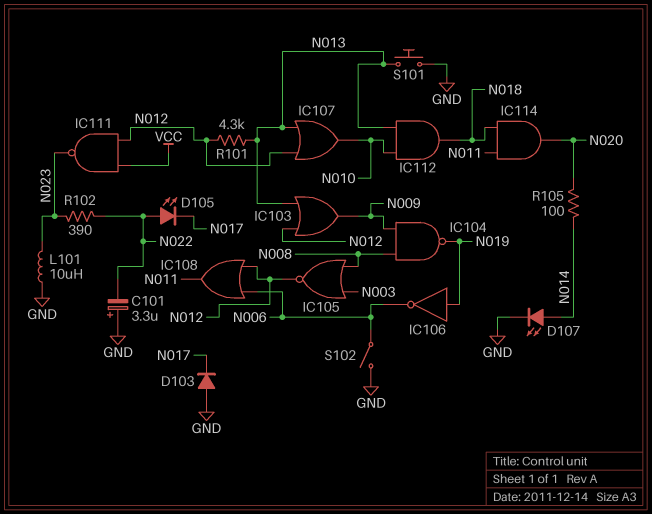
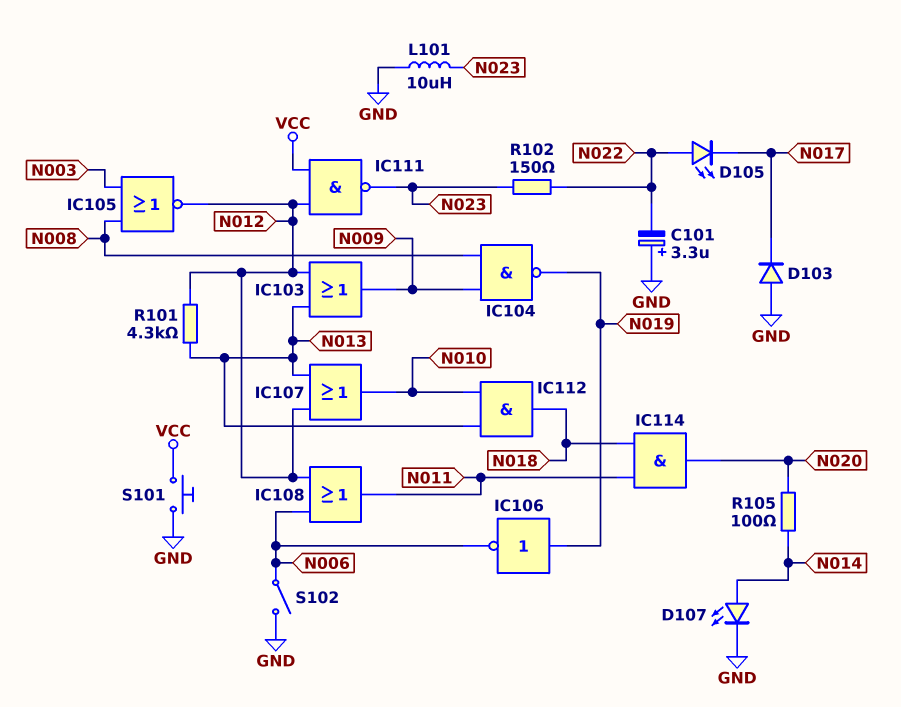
R102: 390 (N022, N023) -> 150 (N022, N023)
S101: button (GND, N013) -> button (GND, VCC)

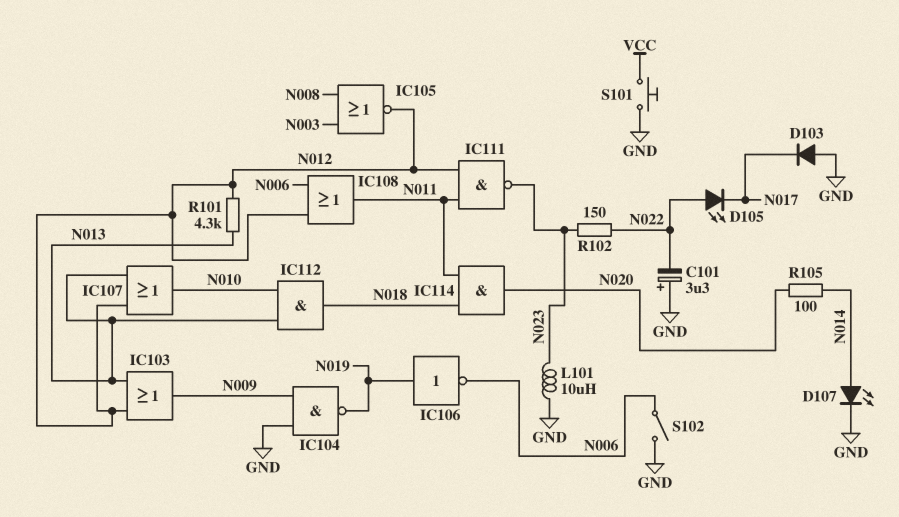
IC104: NAND (in N008, in N009, out N019) -> NAND (in GND, in N009, out N019)
IC111: NAND (in N012, in VCC, out N023) -> NAND (in N011, in N012, out N023)

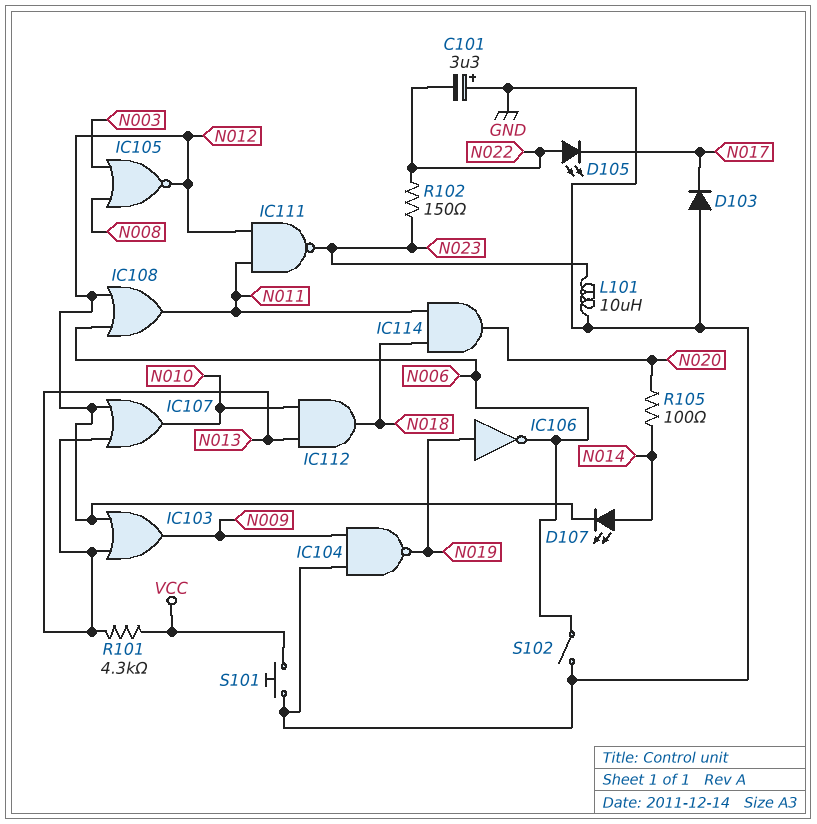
D107: LED (A N014, K GND) -> LED (A N014, K N012)
R101: 4.3k (N012, N013) -> 4.3k (N013, VCC)

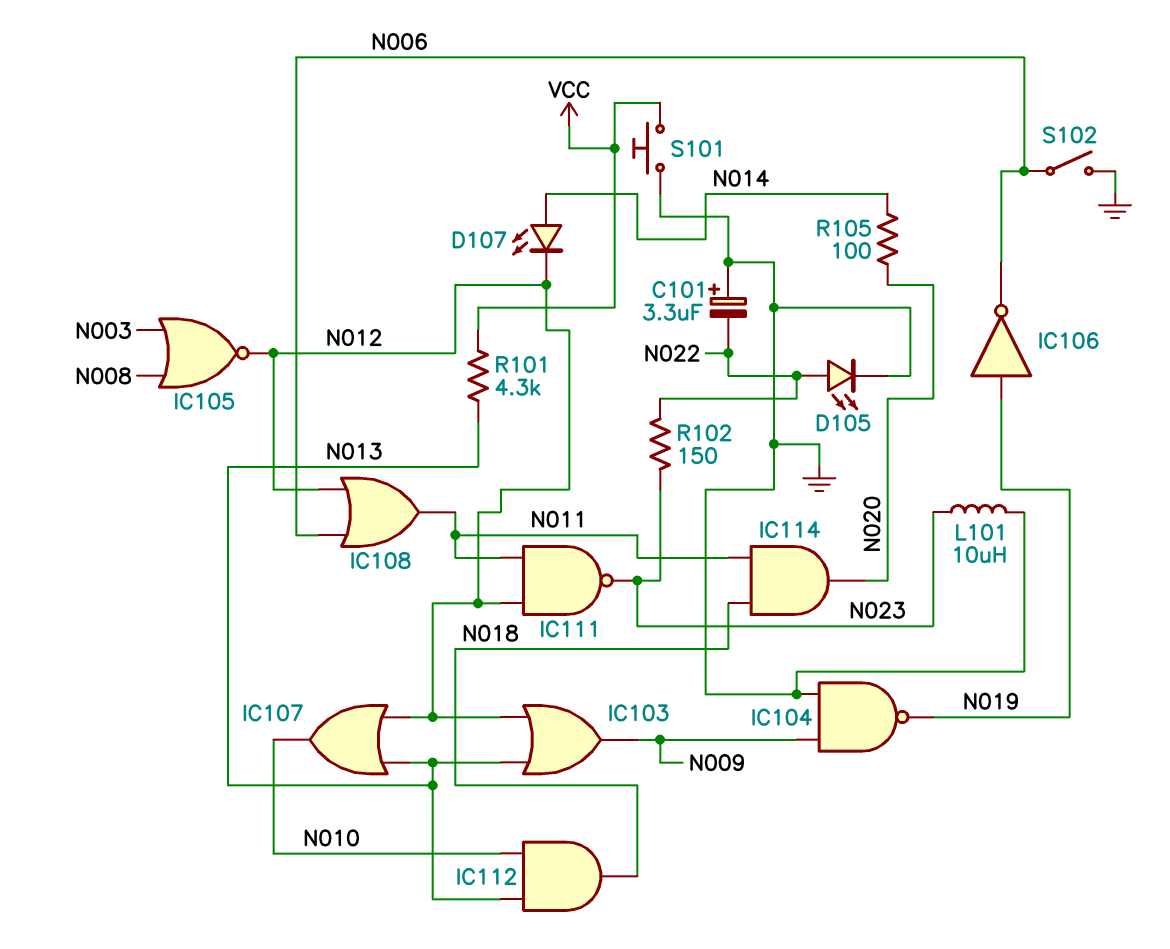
D103: diode (A GND, K N017) -> none
D105: LED (A N022, K N017) -> LED (A N022, K GND)

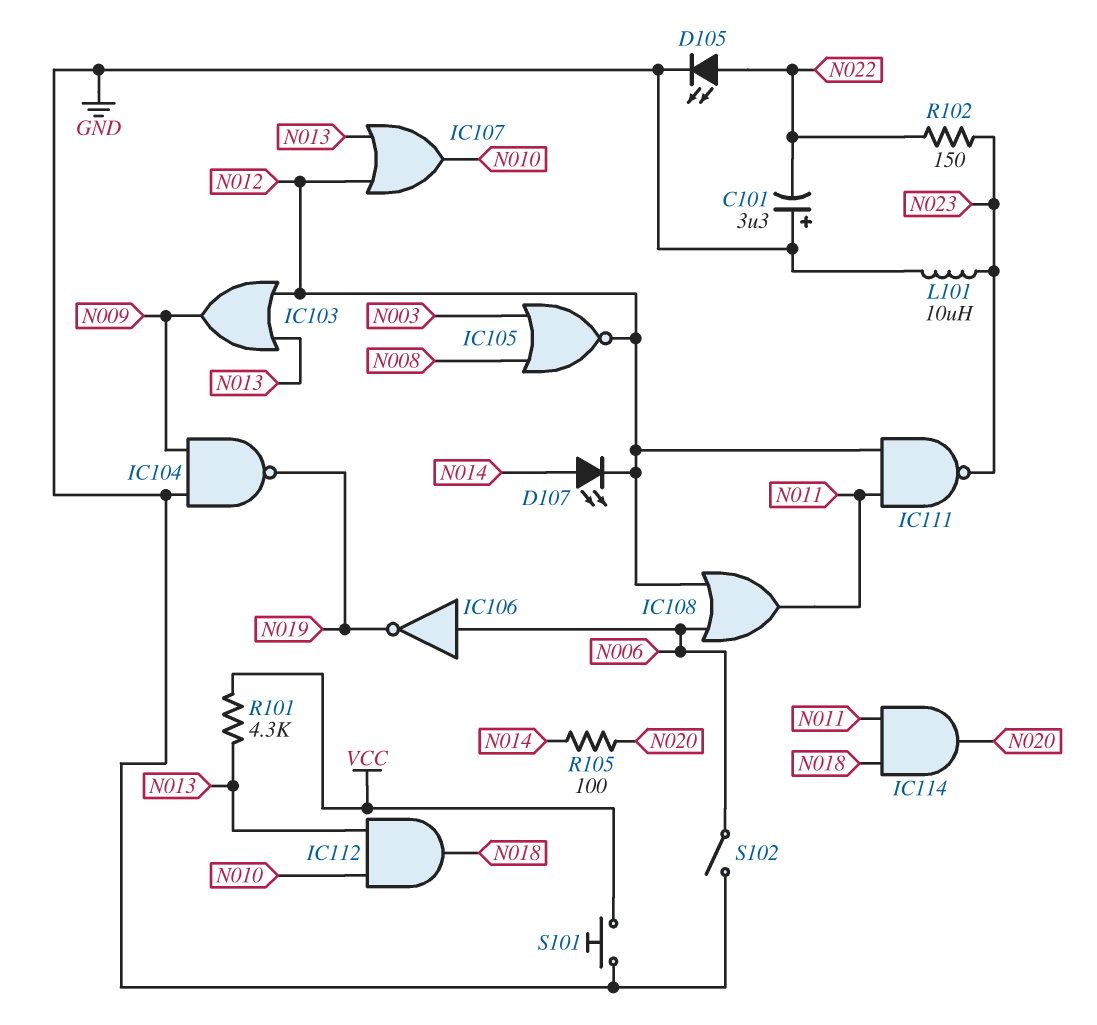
IC106: NOT (in N019, out N006) -> NOT (in N006, out N019)

